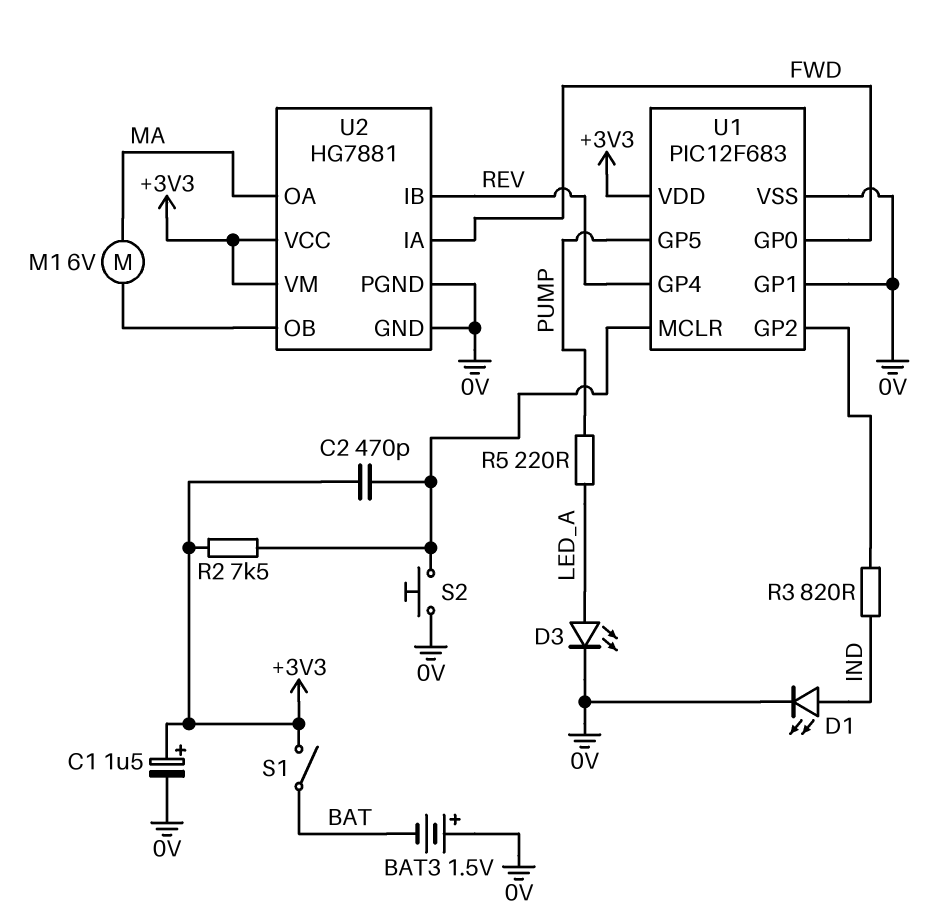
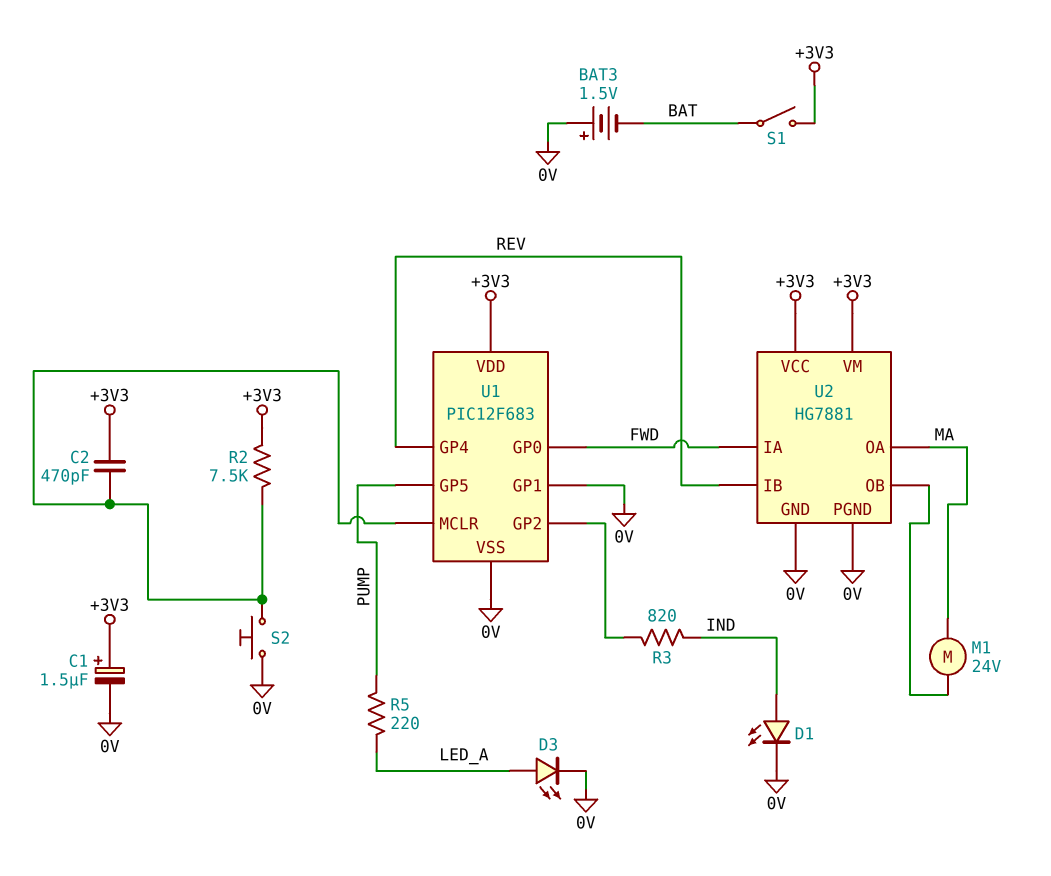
M1: motor 6V (MA, U2/OB) -> motor 24V (MA, U2/OB)

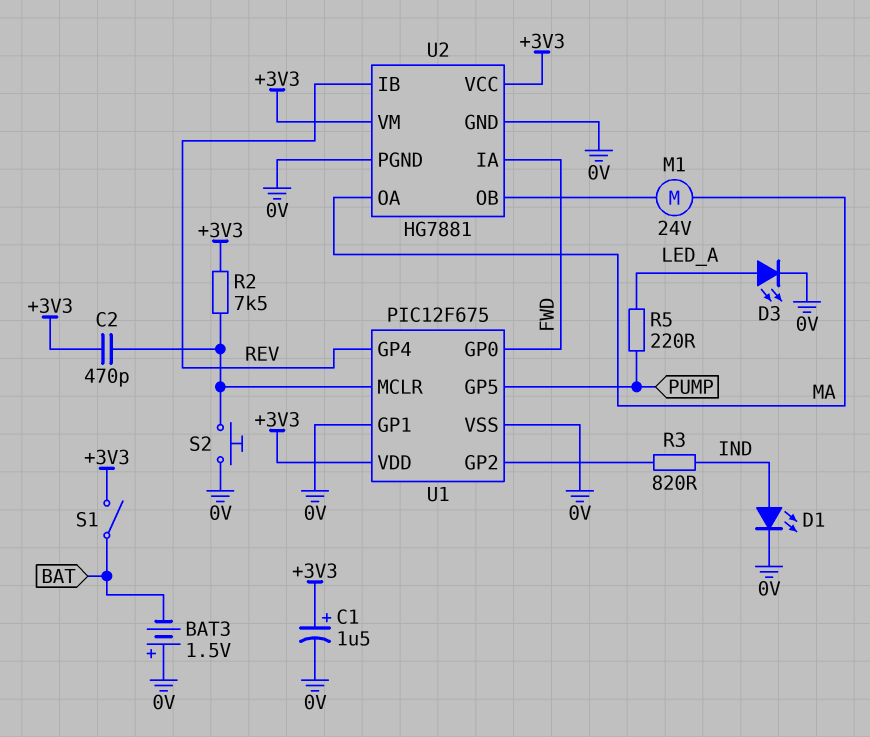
U1: PIC12F683 -> PIC12F675

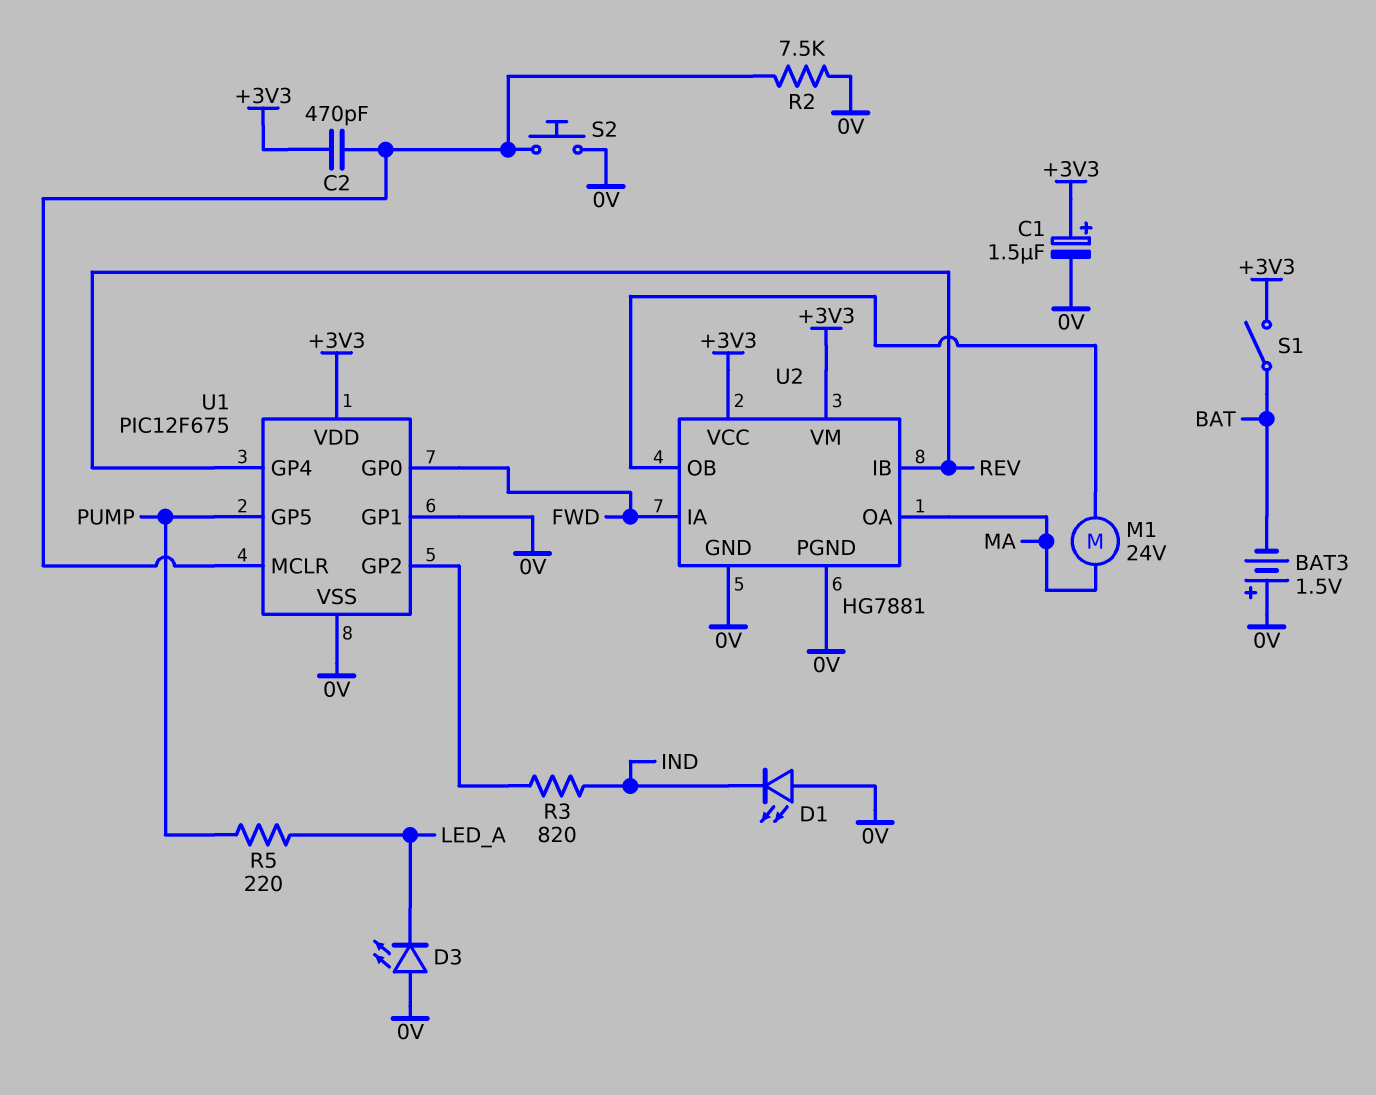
D1: LED (A IND, K 0V) -> LED (A 0V, K IND)
D3: LED (A LED_A, K 0V) -> LED (A 0V, K LED_A)
R2: 7.5k (+3V3, U1/MCLR) -> 7.5k (0V, U1/MCLR)

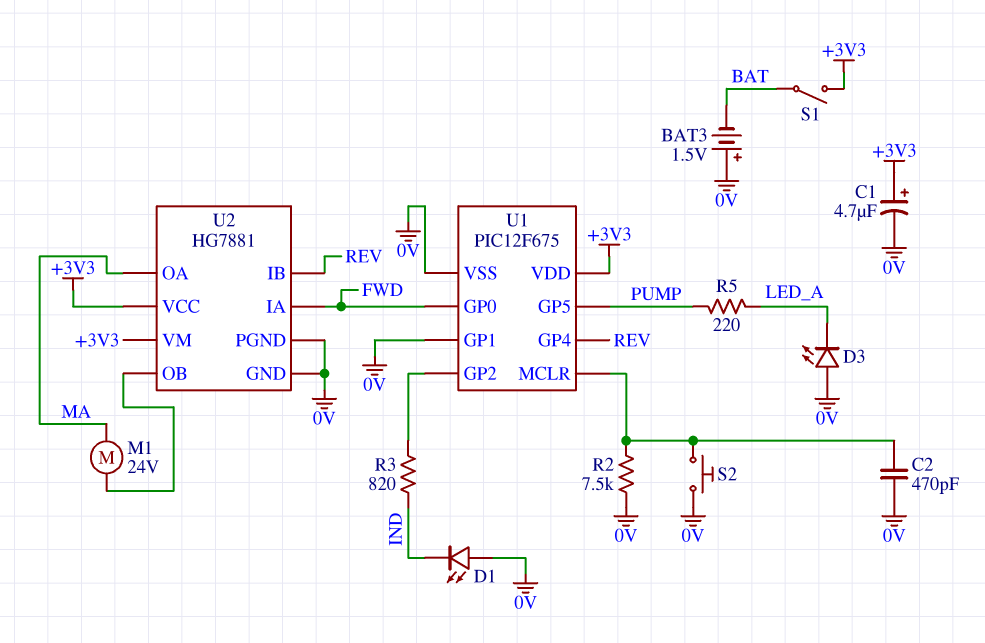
C1: 1.5uF (plus +3V3, minus 0V) -> 4.7uF (plus +3V3, minus 0V)
C2: 470pF (+3V3, U1/MCLR) -> 470pF (0V, U1/MCLR)

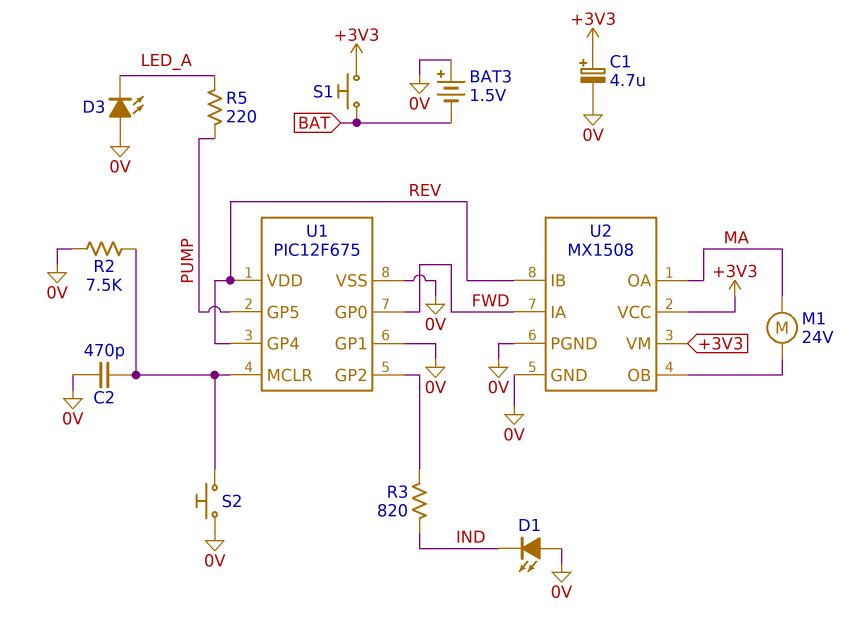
S1: switch (+3V3, BAT) -> button (+3V3, BAT)
U1 pin VDD: +3V3 -> REV
U2: HG7881 -> MX1508

